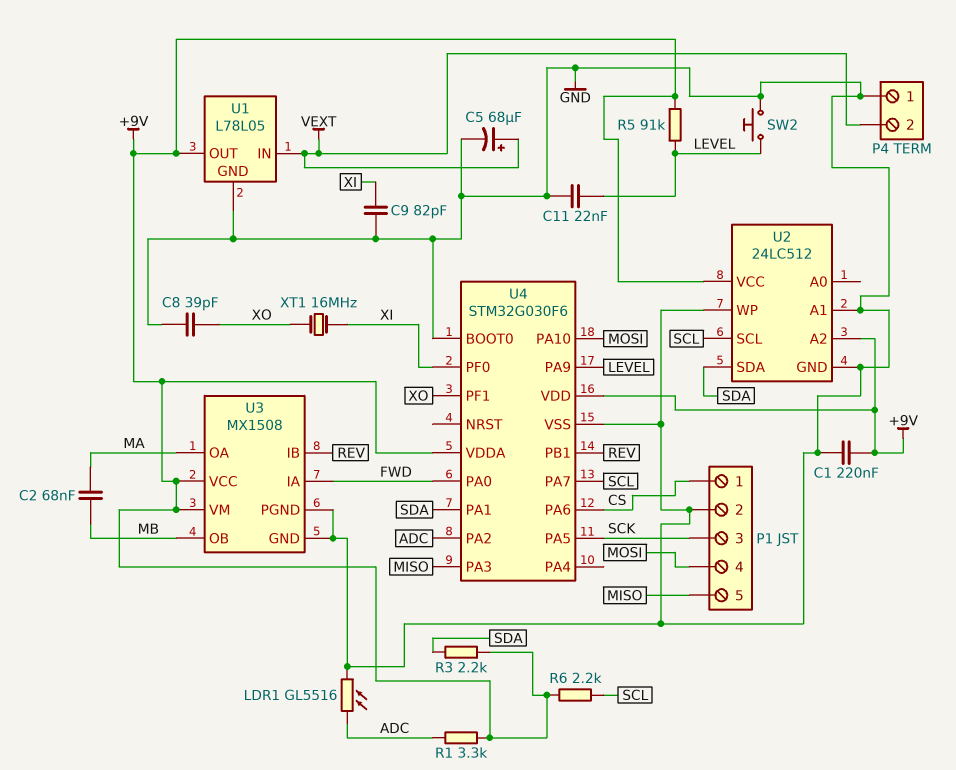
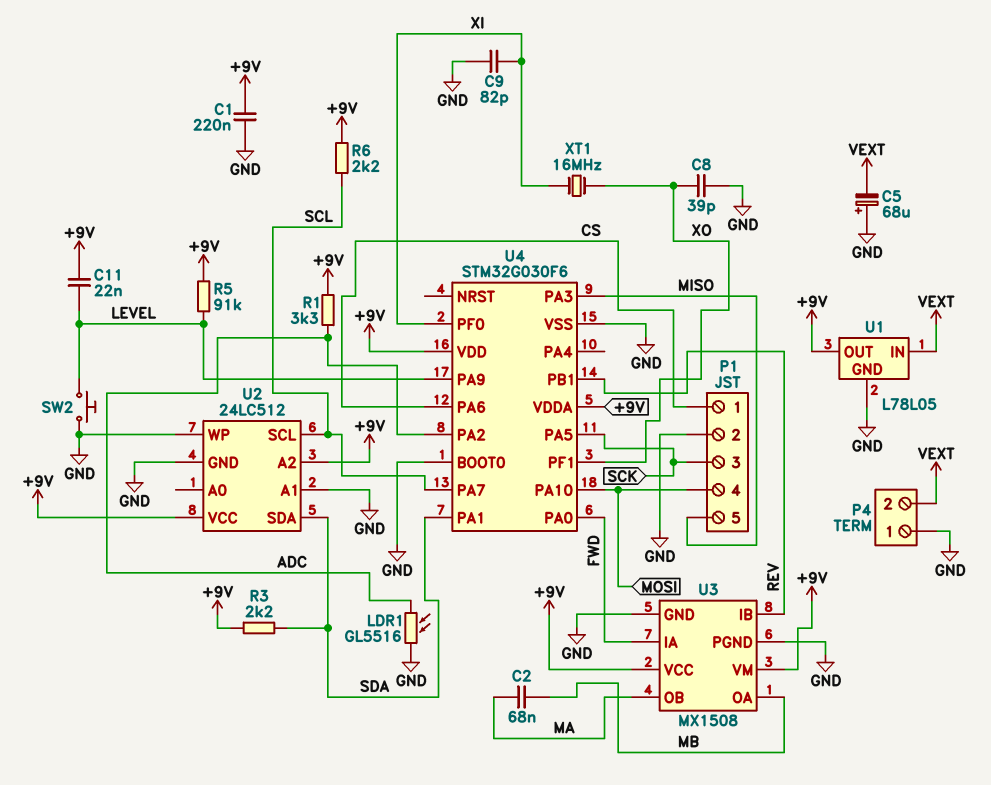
C5: 68uF (plus VEXT, minus GND) -> 68uF (plus GND, minus VEXT)
C11: 22nF (GND, LEVEL) -> 22nF (+9V, LEVEL)
U3 pin OA: MA -> MB
U3 pin OB: MB -> MA

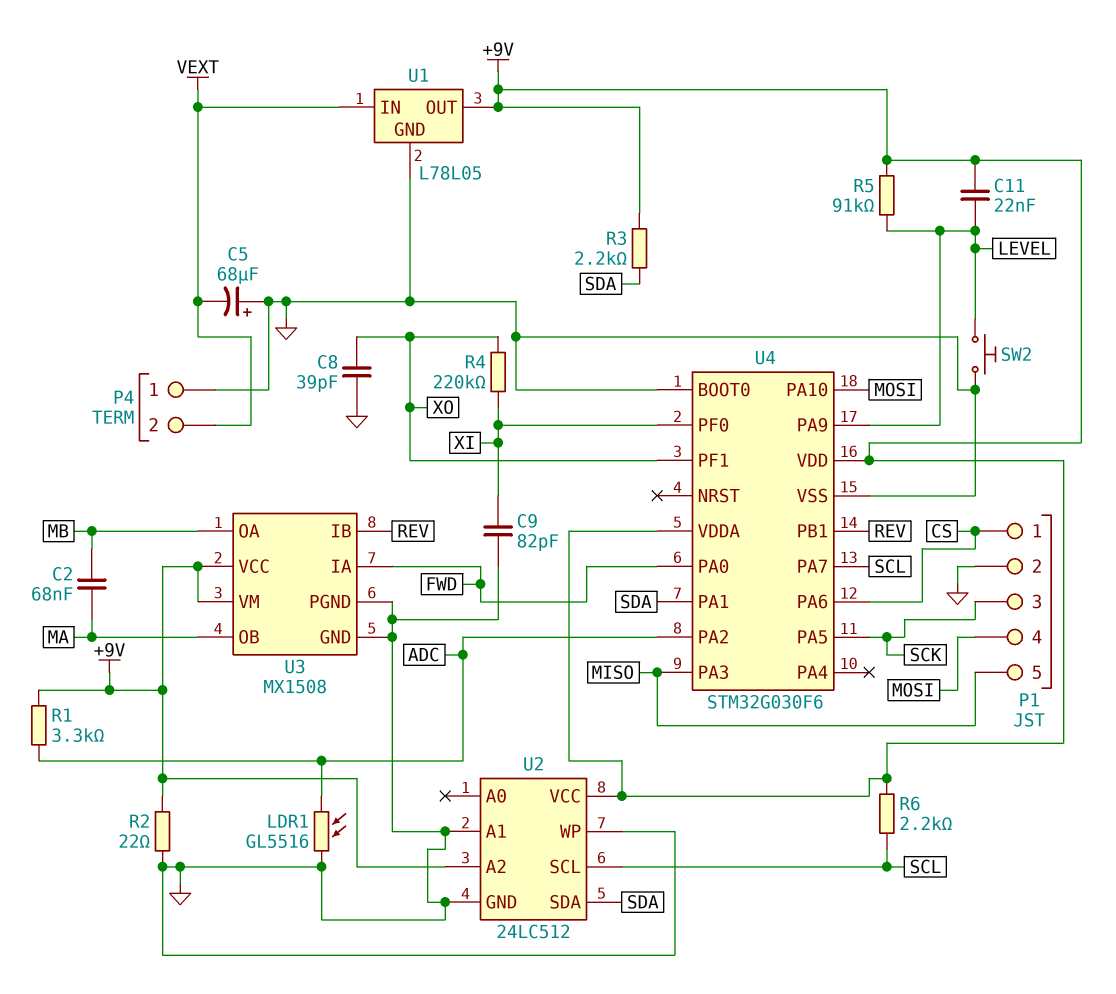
C1: 220nF (+9V, GND) -> none
R2: none -> 22 (+9V, GND)
R4: none -> 220k (XI, XO)
XT1: 16MHz (XI, XO) -> none

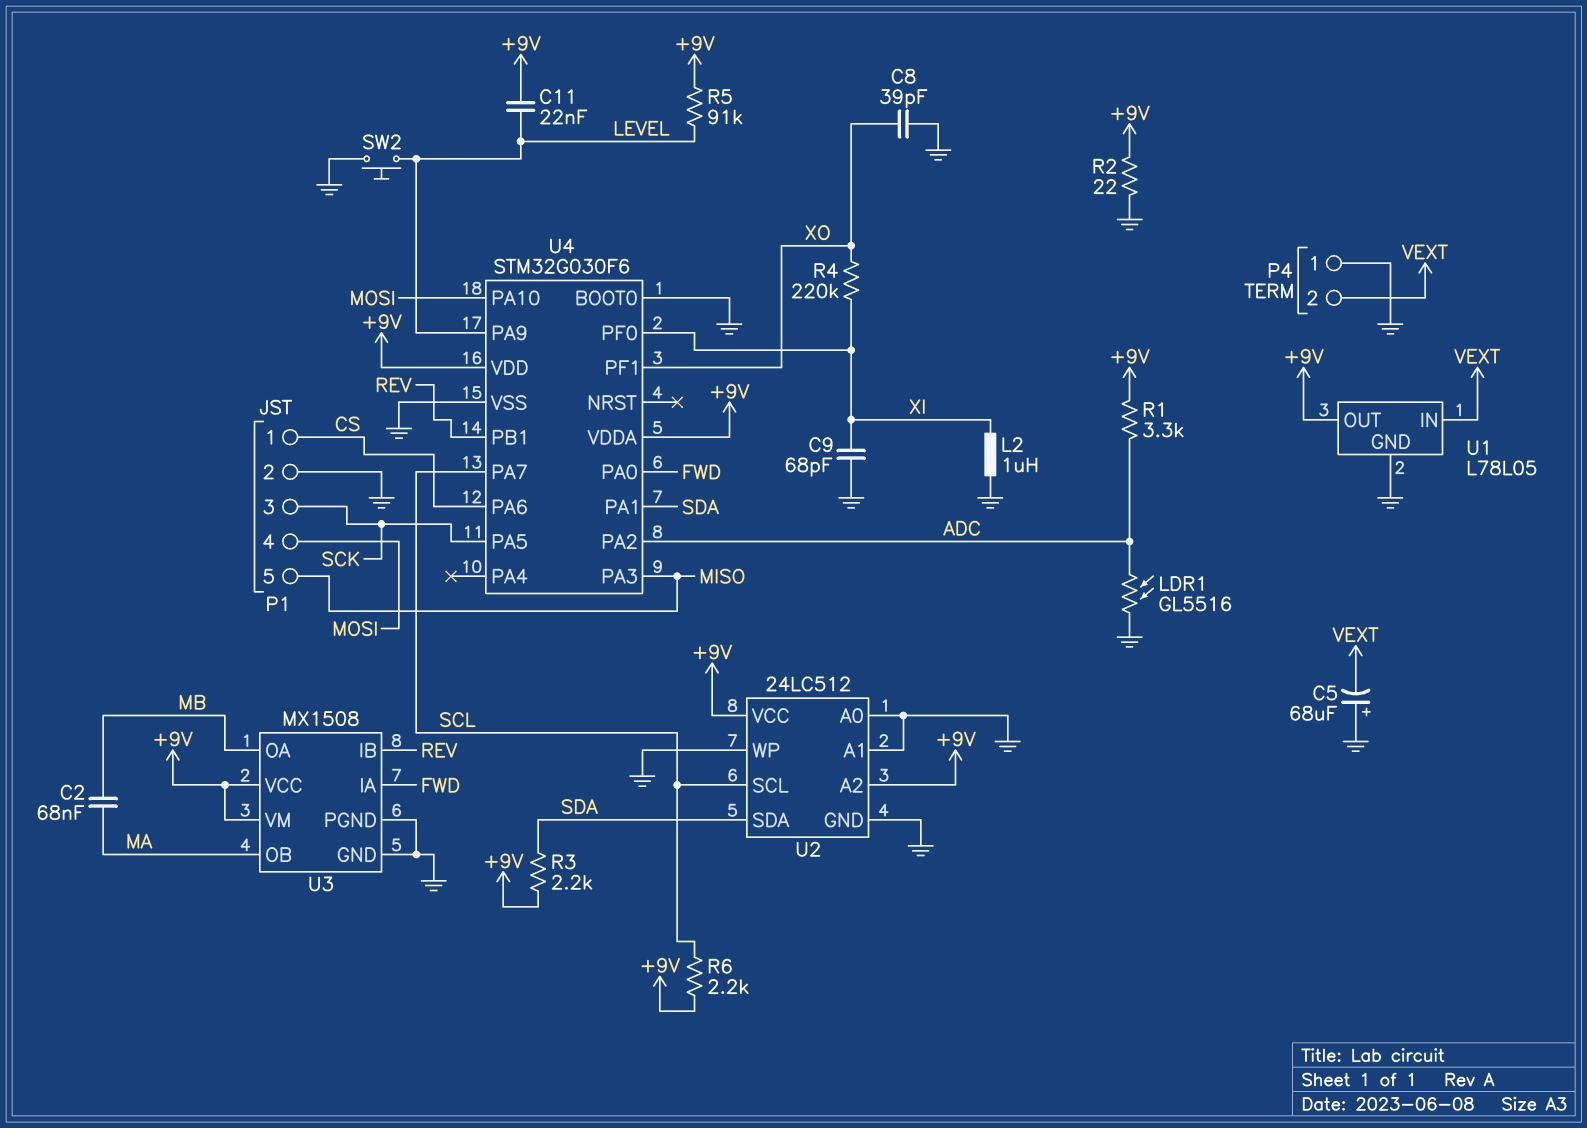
C9: 82pF (GND, XI) -> 68pF (GND, XI)
L2: none -> 1uH (GND, XI)
U2 pin A0: none -> GND

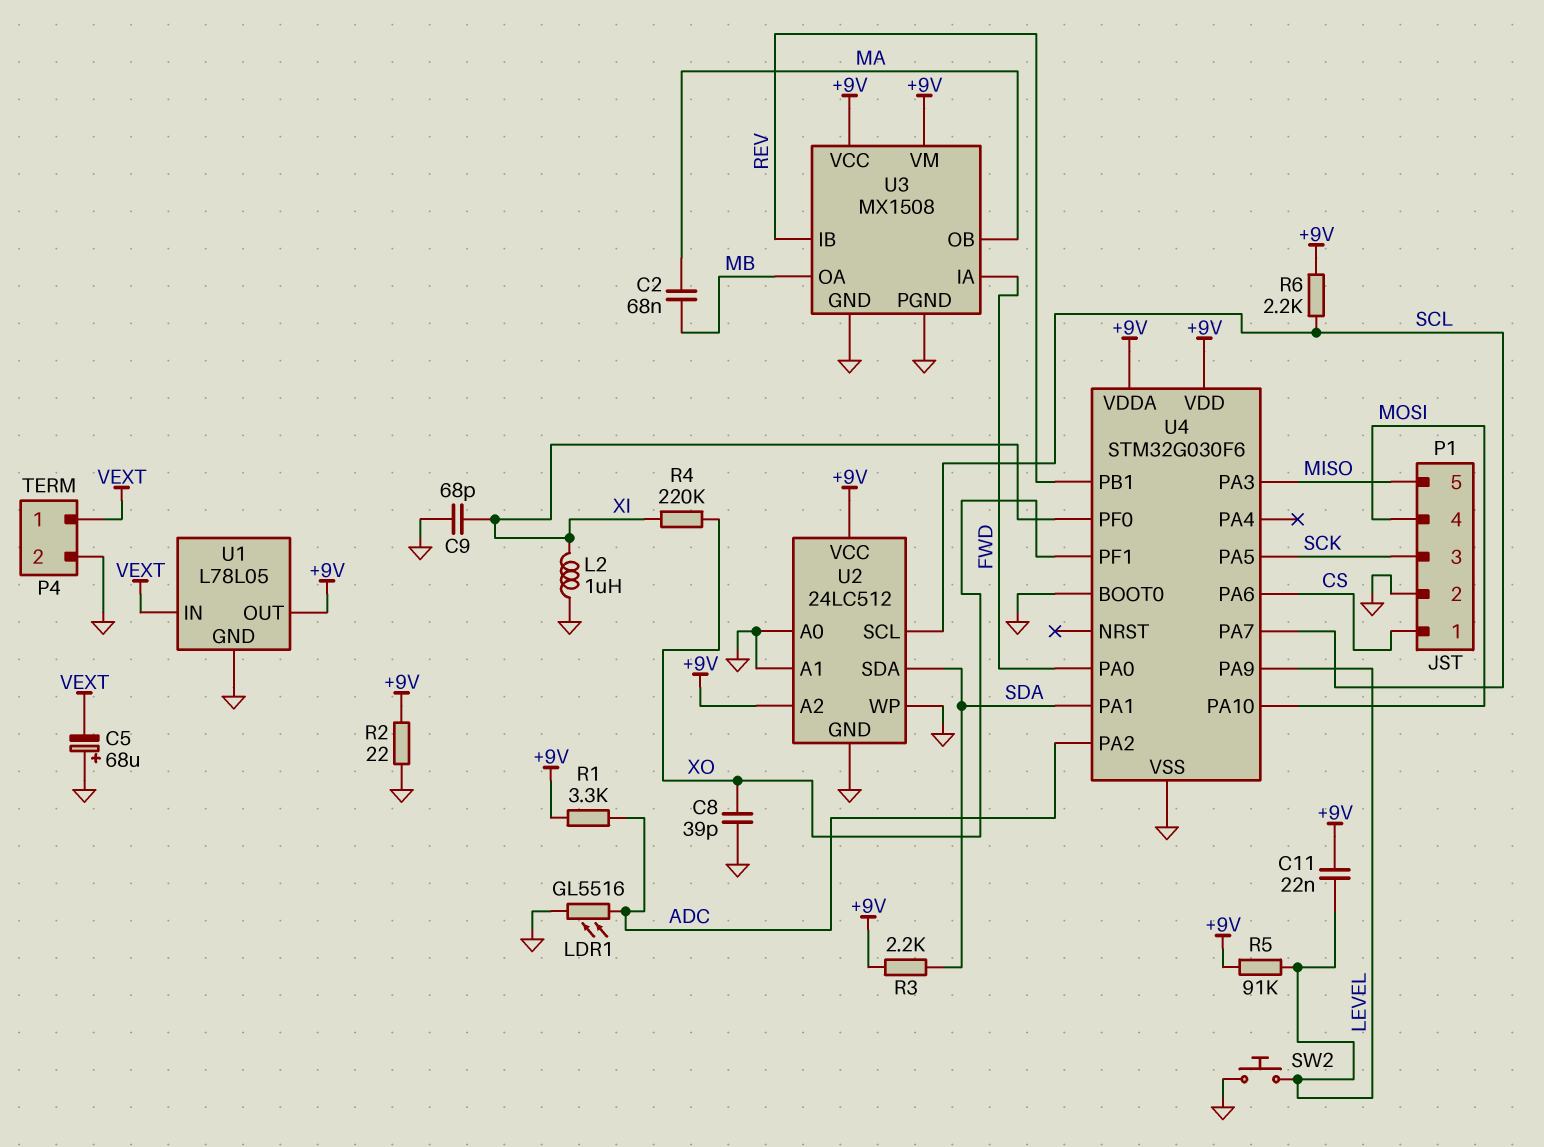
P4 pin 1: GND -> VEXT
P4 pin 2: VEXT -> GND

